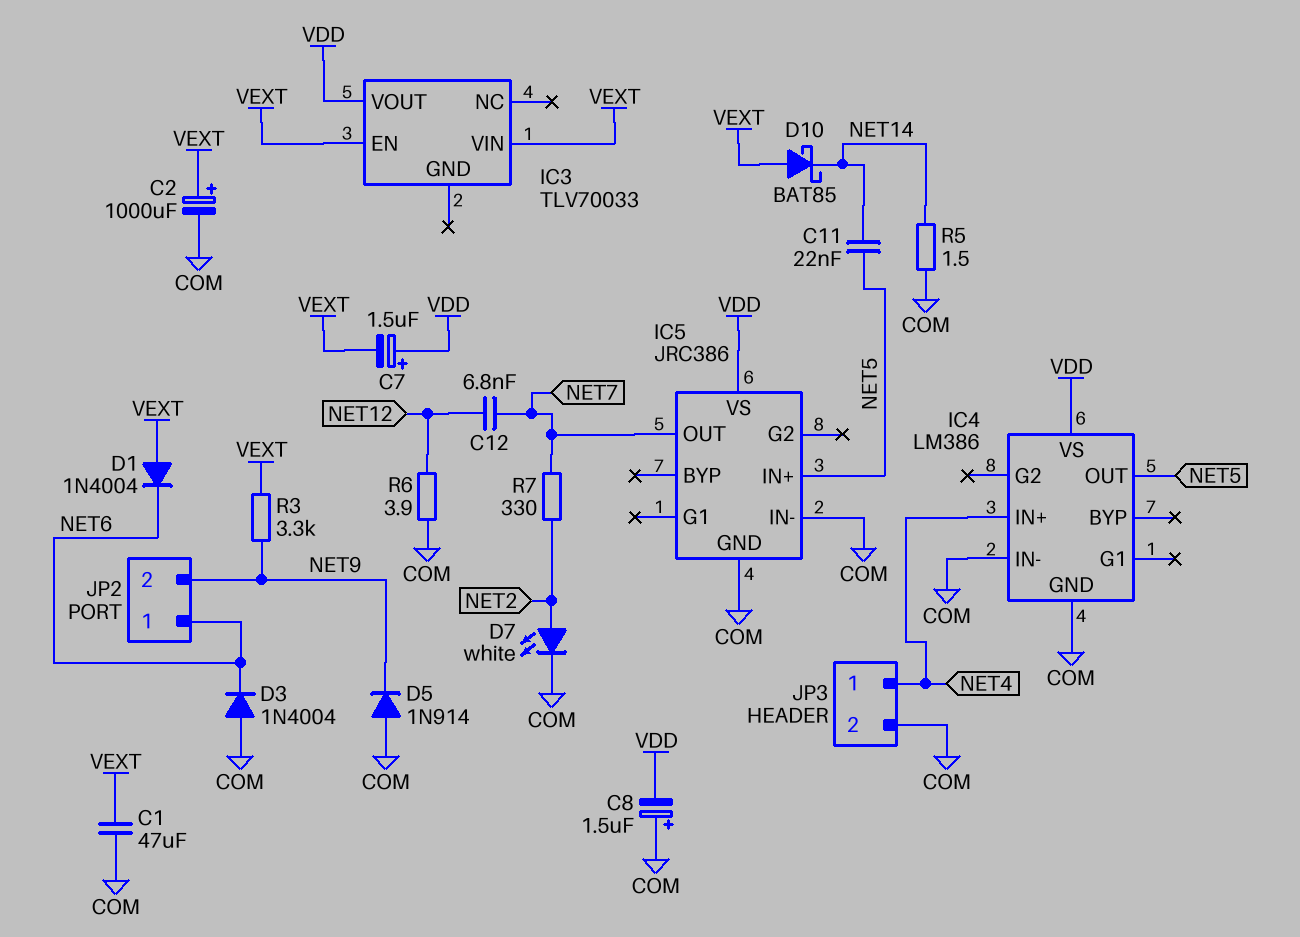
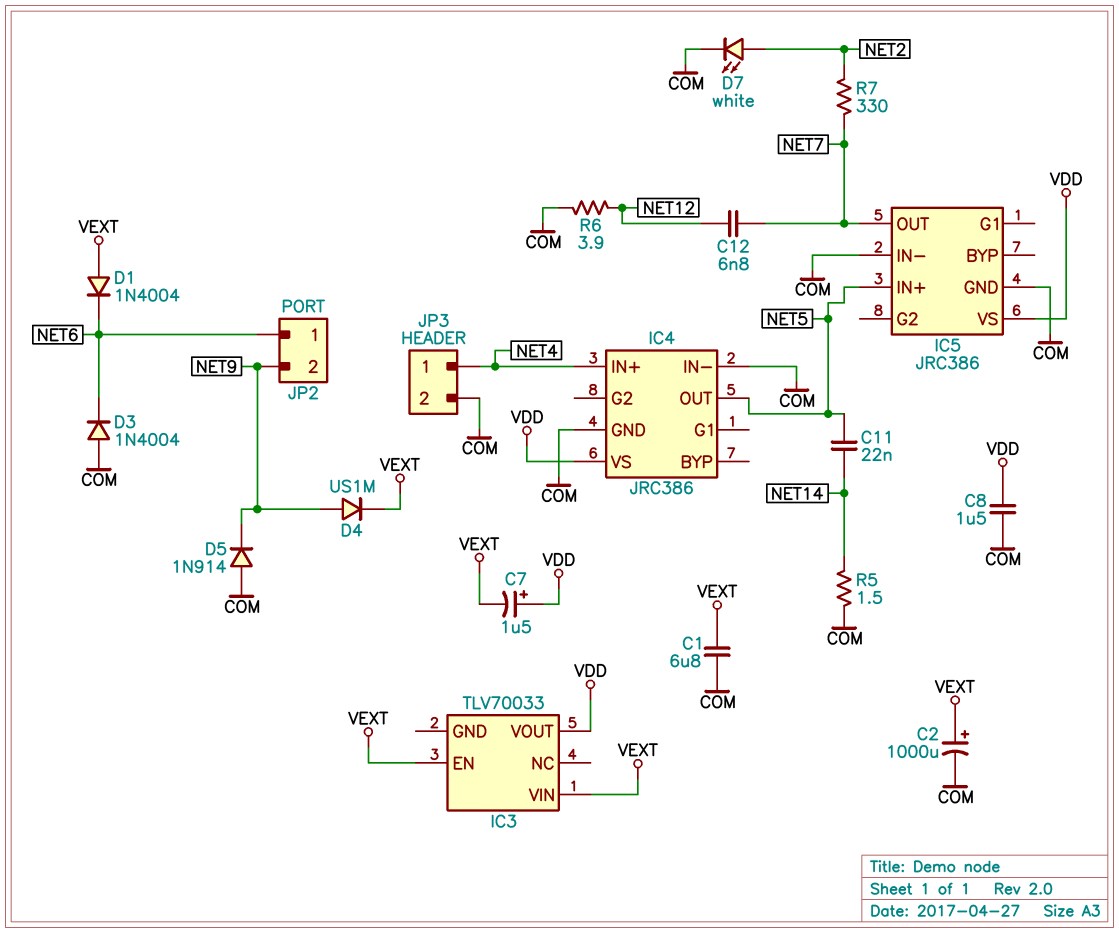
C1: 47uF (COM, VEXT) -> 6.8uF (COM, VEXT)
C8: 1.5uF (plus COM, minus VDD) -> 1.5uF (COM, VDD)
D4: none -> diode US1M (A NET9, K VEXT)
D10: schottky BAT85 (A VEXT, K NET14) -> none
IC4: LM386 -> JRC386
R3: 3.3k (NET9, VEXT) -> none

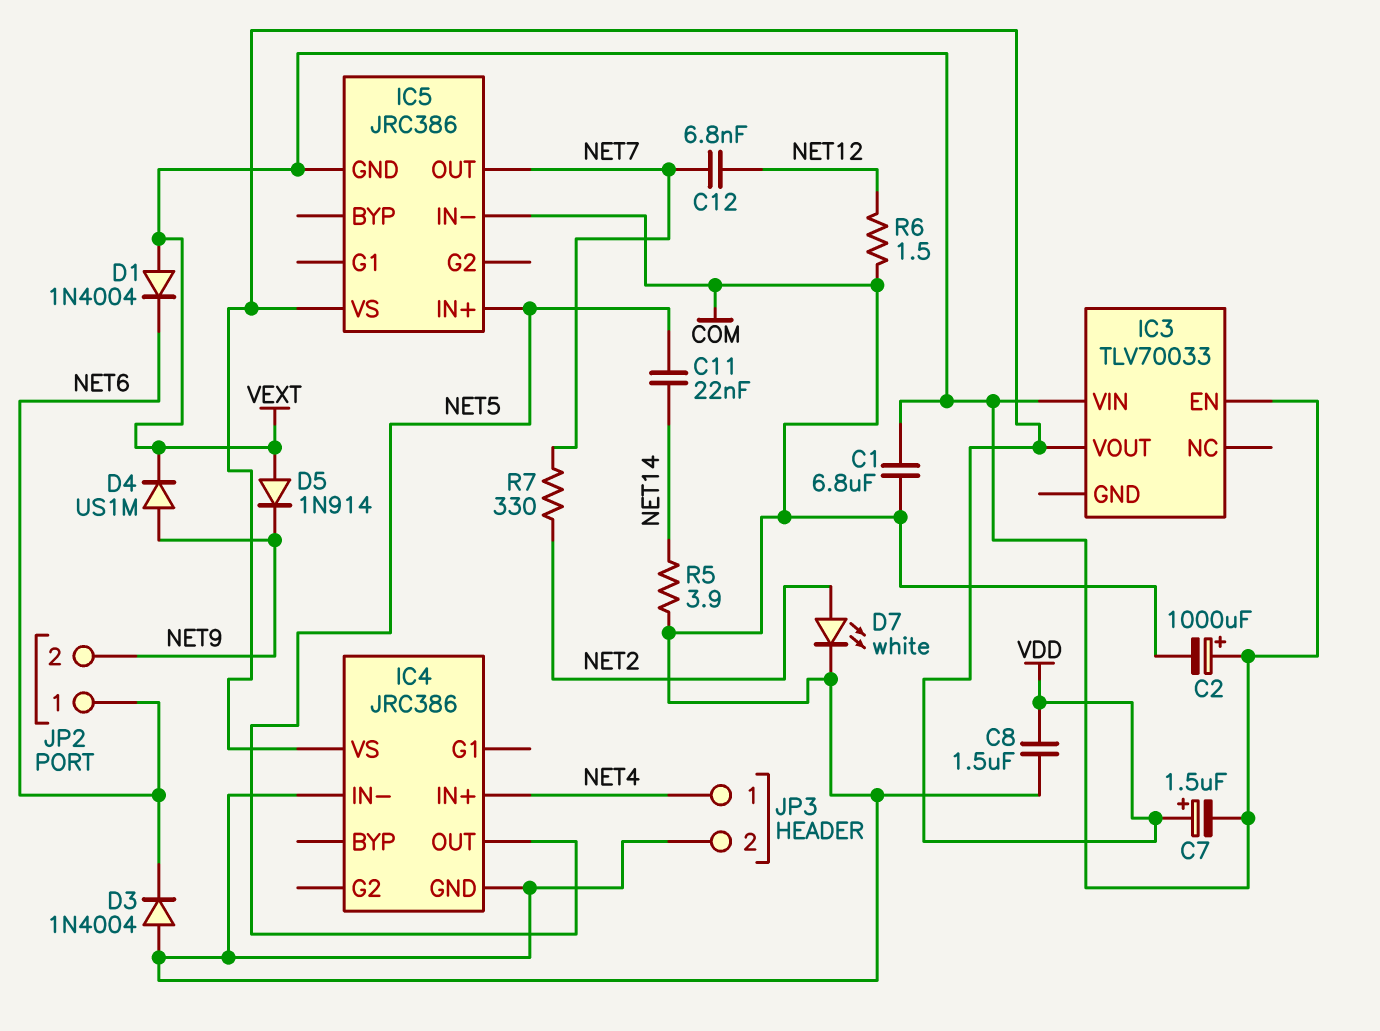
D5: diode 1N914 (A COM, K NET9) -> diode 1N914 (A VEXT, K NET9)
IC5 pin GND: COM -> VEXT
R5: 1.5 (COM, NET14) -> 3.9 (COM, NET14)
R6: 3.9 (COM, NET12) -> 1.5 (COM, NET12)

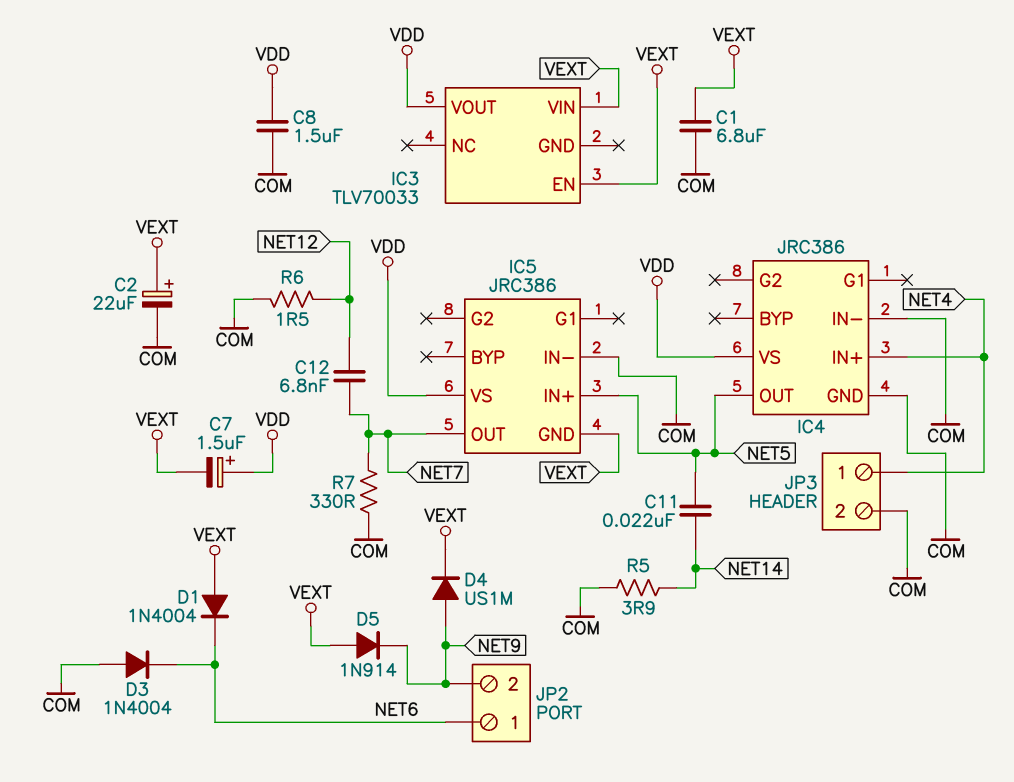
C2: 1000uF (plus VEXT, minus COM) -> 22uF (plus VEXT, minus COM)
D7: LED white (A NET2, K COM) -> none
R7: 330 (NET2, NET7) -> 330 (COM, NET7)

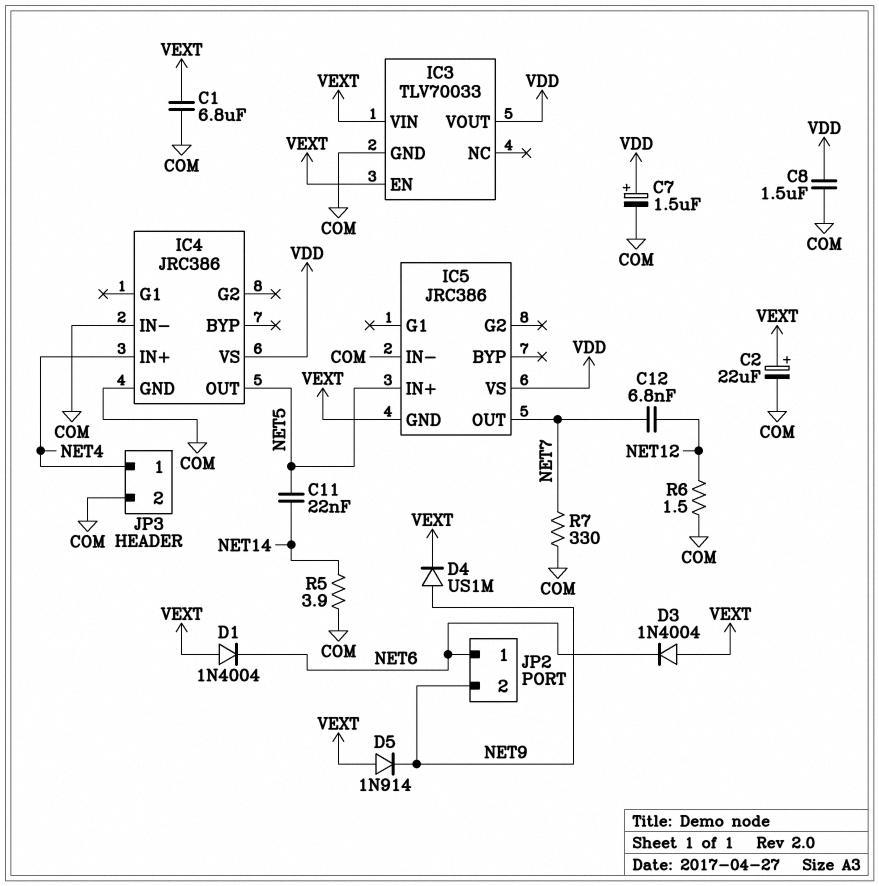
C7: 1.5uF (plus VDD, minus VEXT) -> 1.5uF (plus VDD, minus COM)
D3: diode 1N4004 (A COM, K NET6) -> diode 1N4004 (A VEXT, K NET6)
IC3 pin GND: none -> COM

